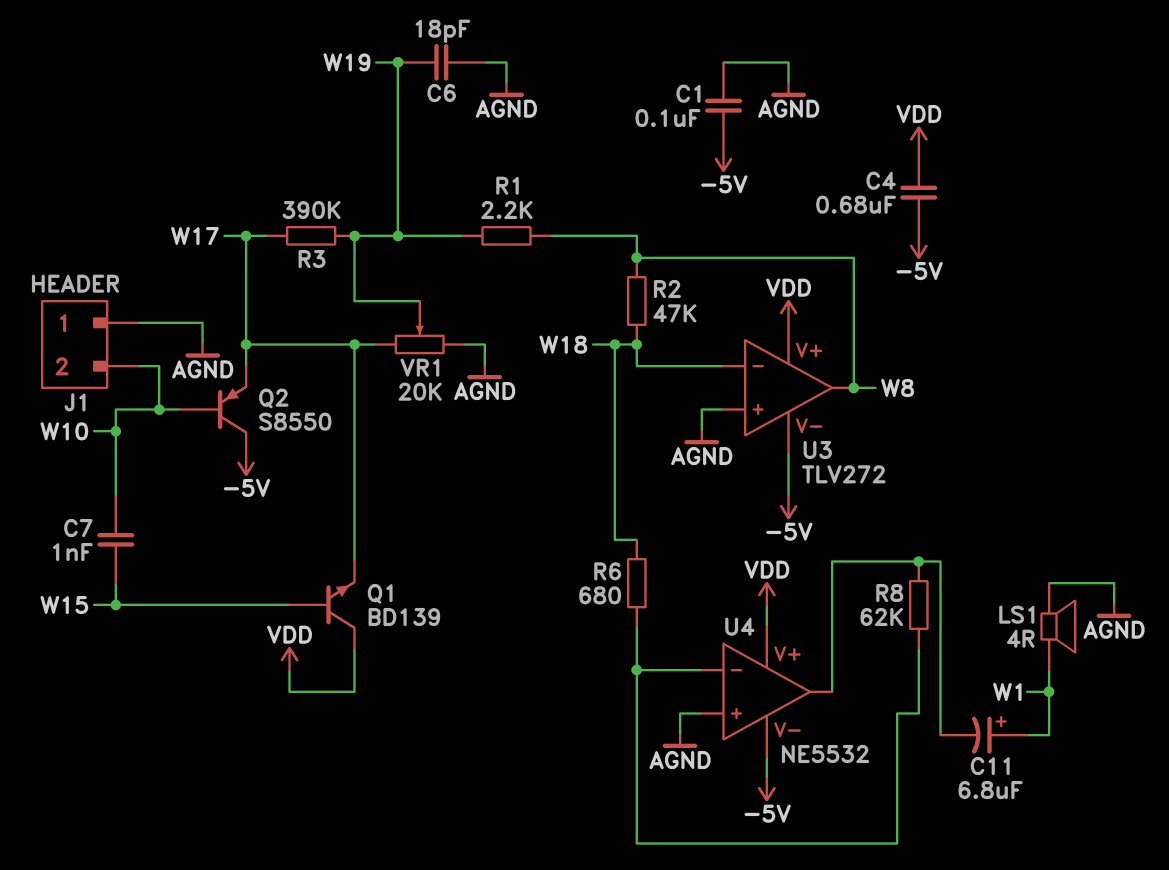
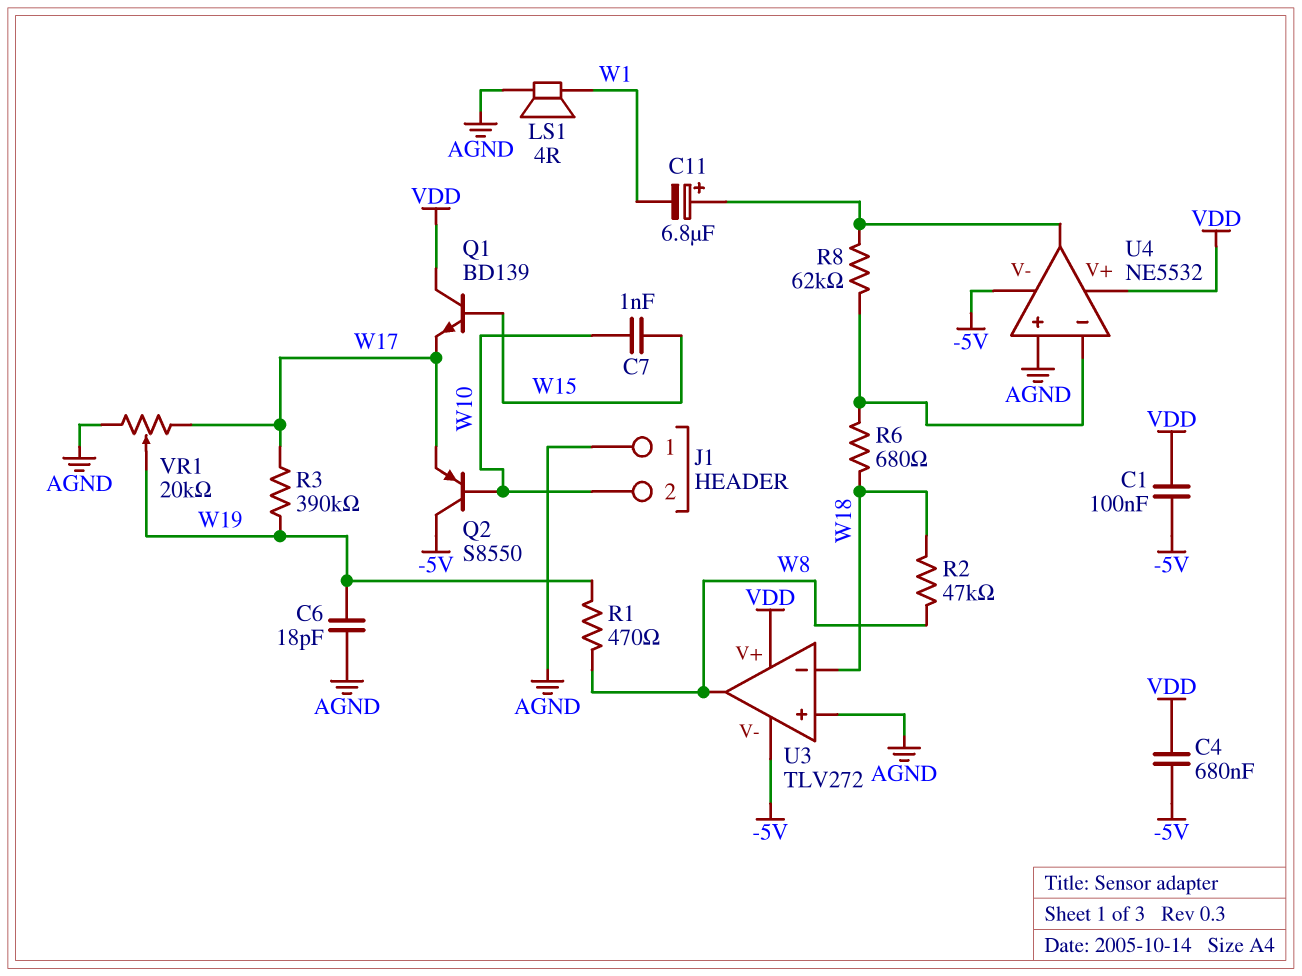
C1: 100nF (-5V, AGND) -> 100nF (-5V, VDD)
C11: 6.8uF (plus W1, minus U4/out) -> 6.8uF (plus U4/out, minus W1)
R1: 2.2k (W8, W19) -> 470 (W8, W19)

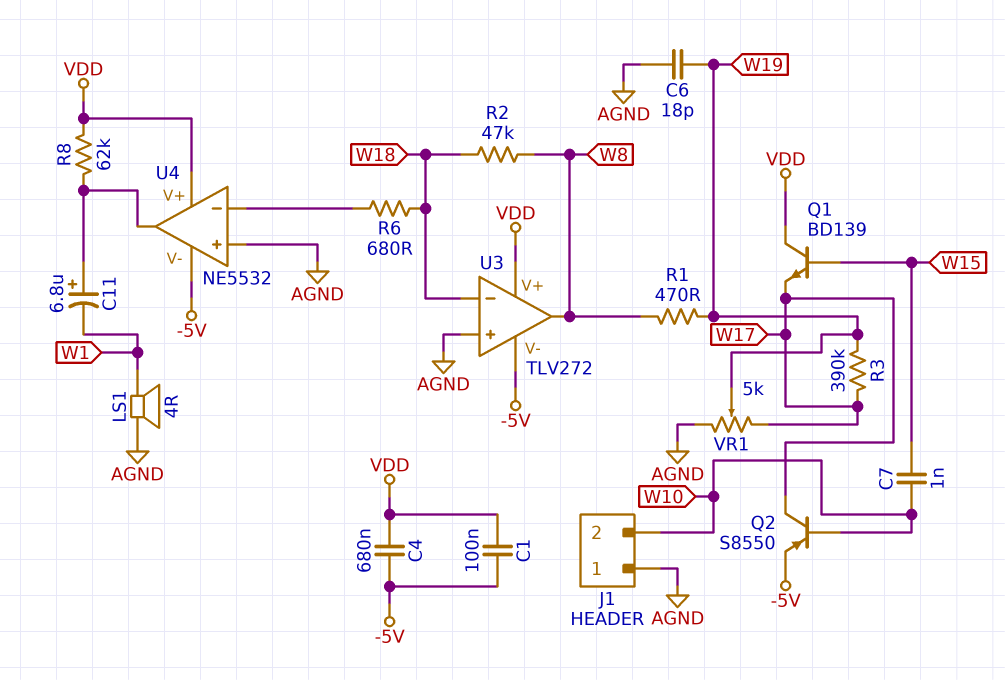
Q2: PNP S8550 (B W10, C -5V, E W17) -> PNP S8550 (B W10, C W17, E -5V)
R8: 62k (U4/in-, U4/out) -> 62k (U4/out, VDD)
VR1: 20k (AGND, W17, wiper W19) -> 5k (AGND, W17, wiper W19)

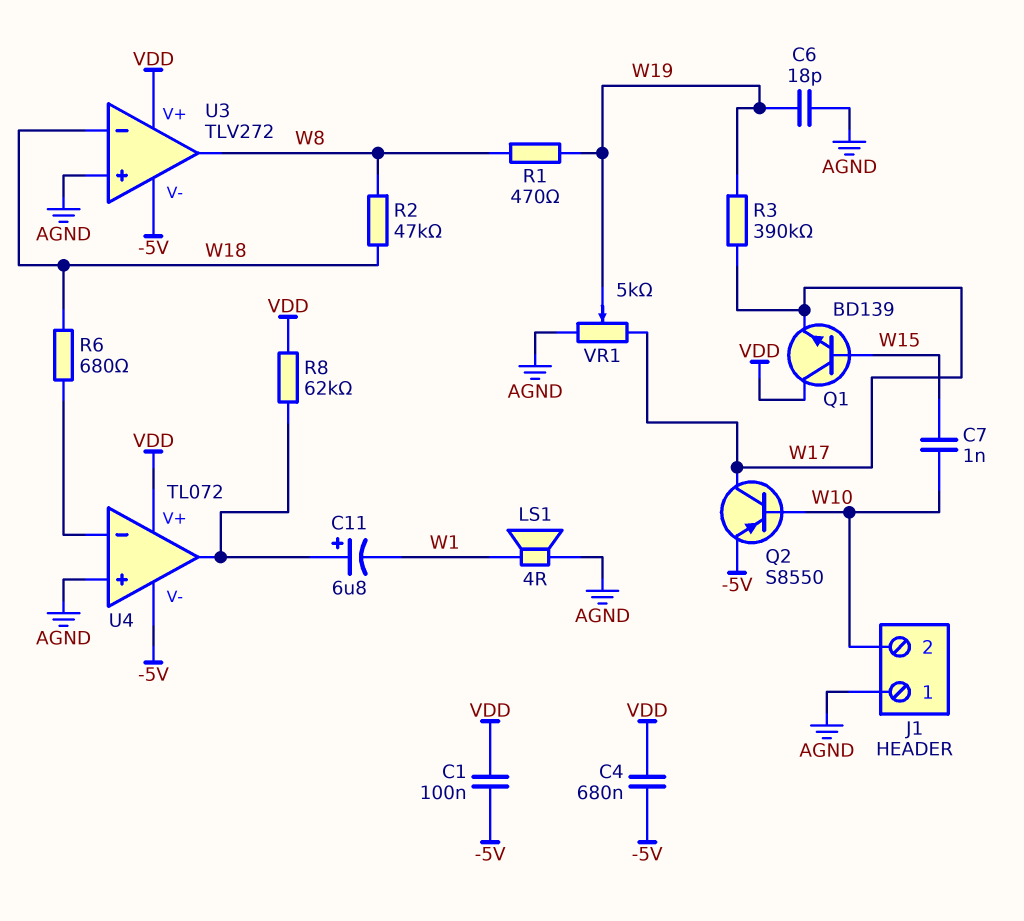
U4: NE5532 -> TL072

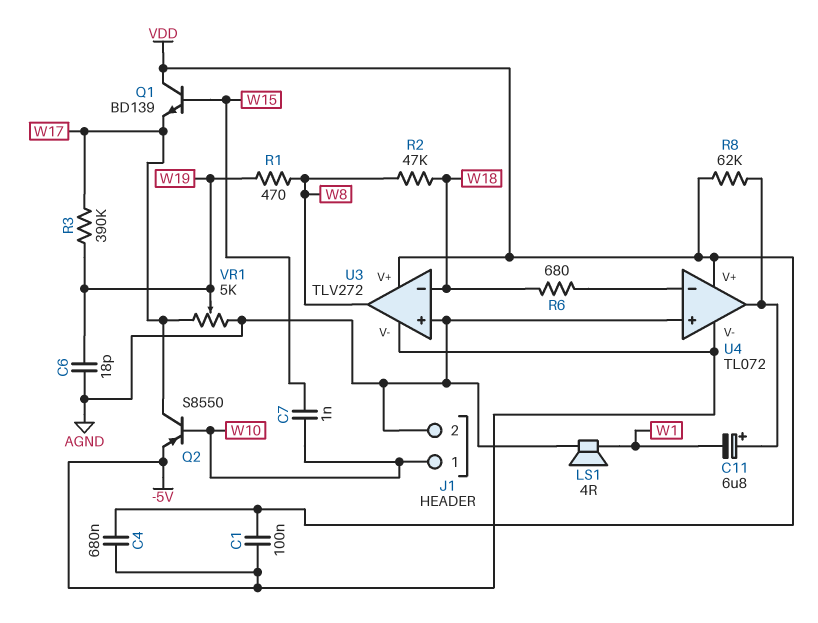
J1 pin 1: AGND -> W10
J1 pin 2: W10 -> AGND

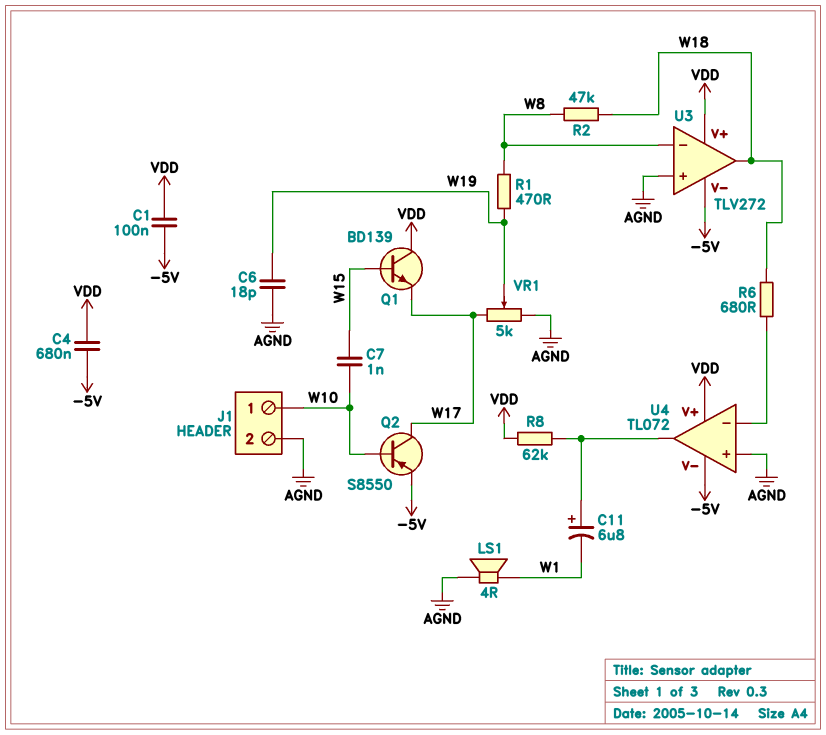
R3: 390k (W17, W19) -> none
U3 pin in-: W18 -> W8
U3 pin out: W8 -> W18

